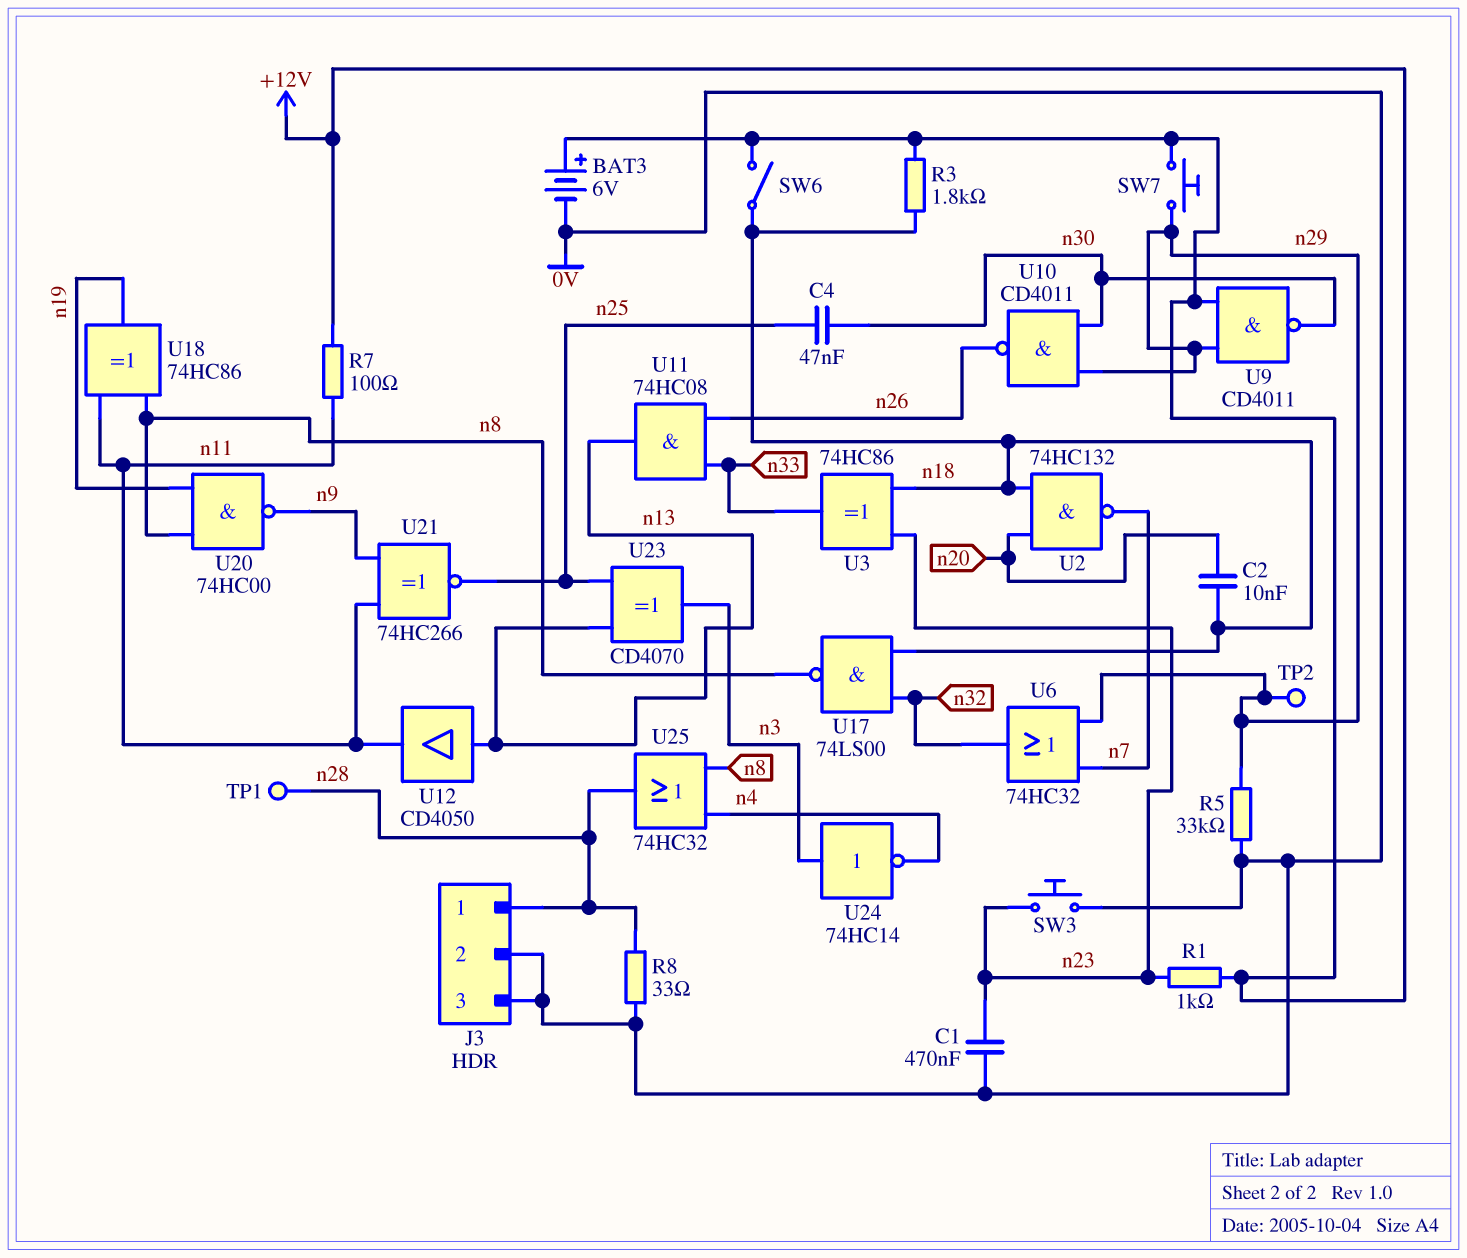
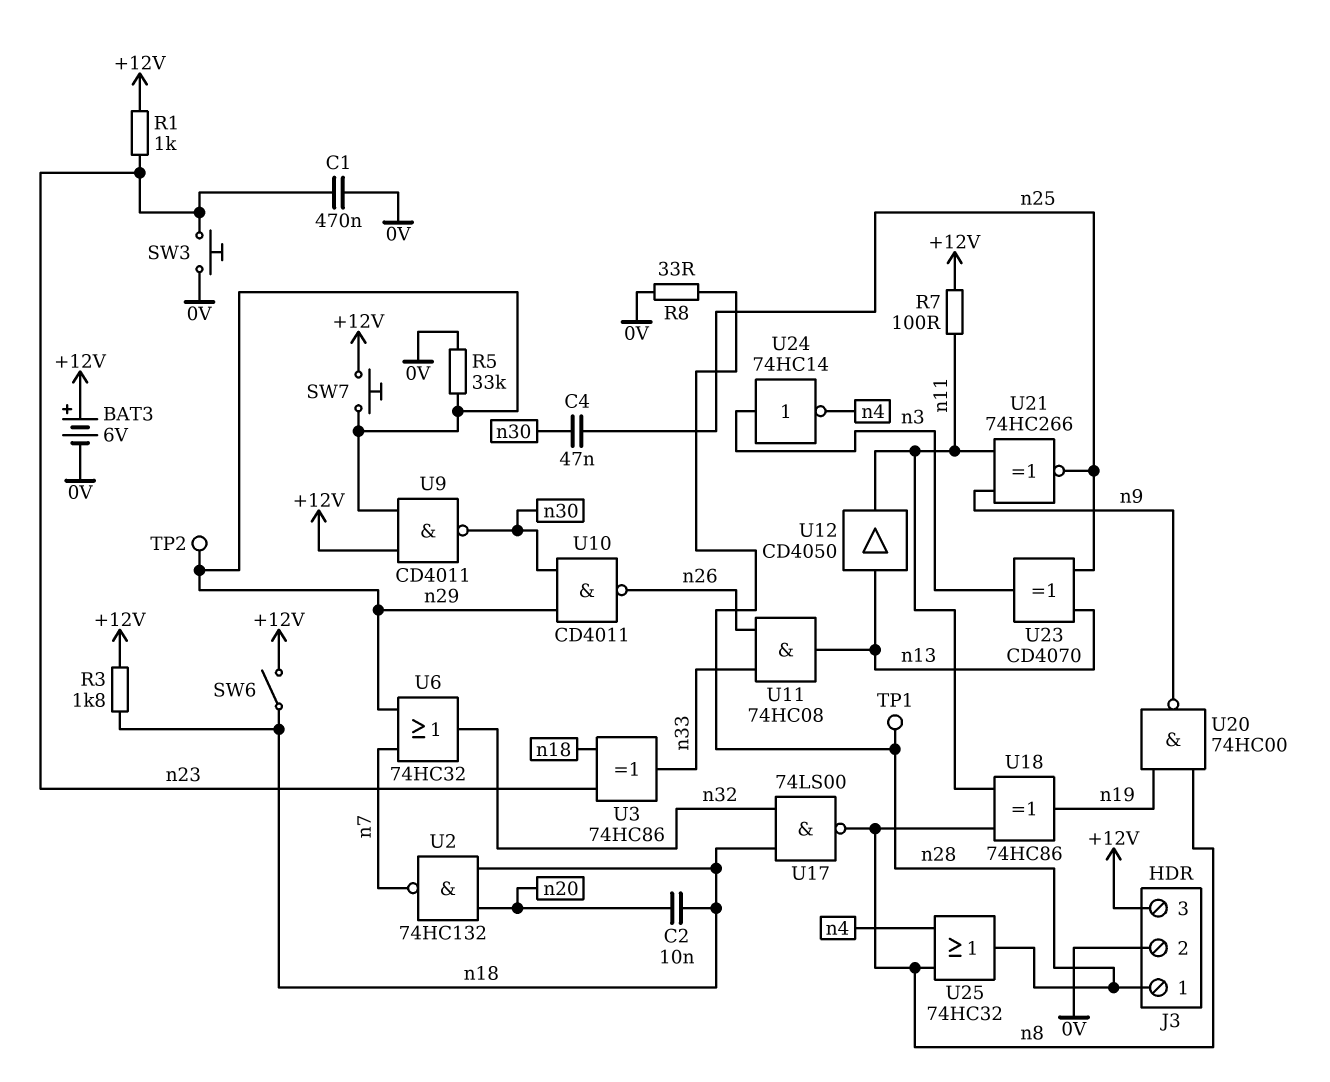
J3 pin 3: 0V -> +12V

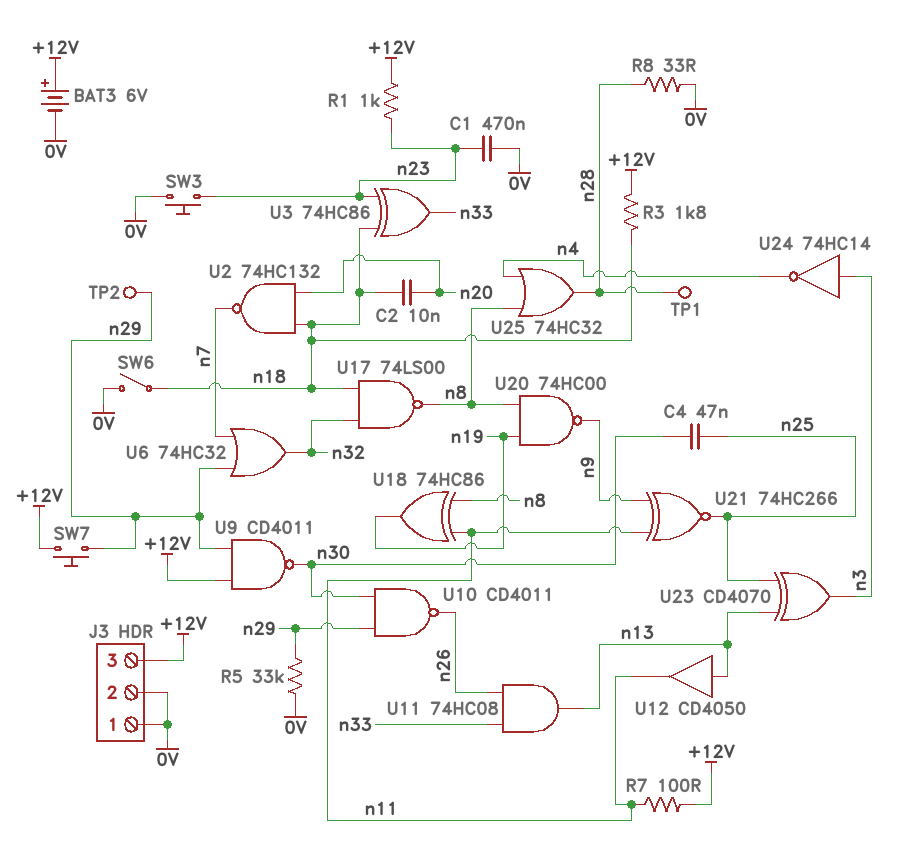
J3 pin 1: n28 -> 0V
SW6: switch (+12V, n18) -> switch (0V, n18)

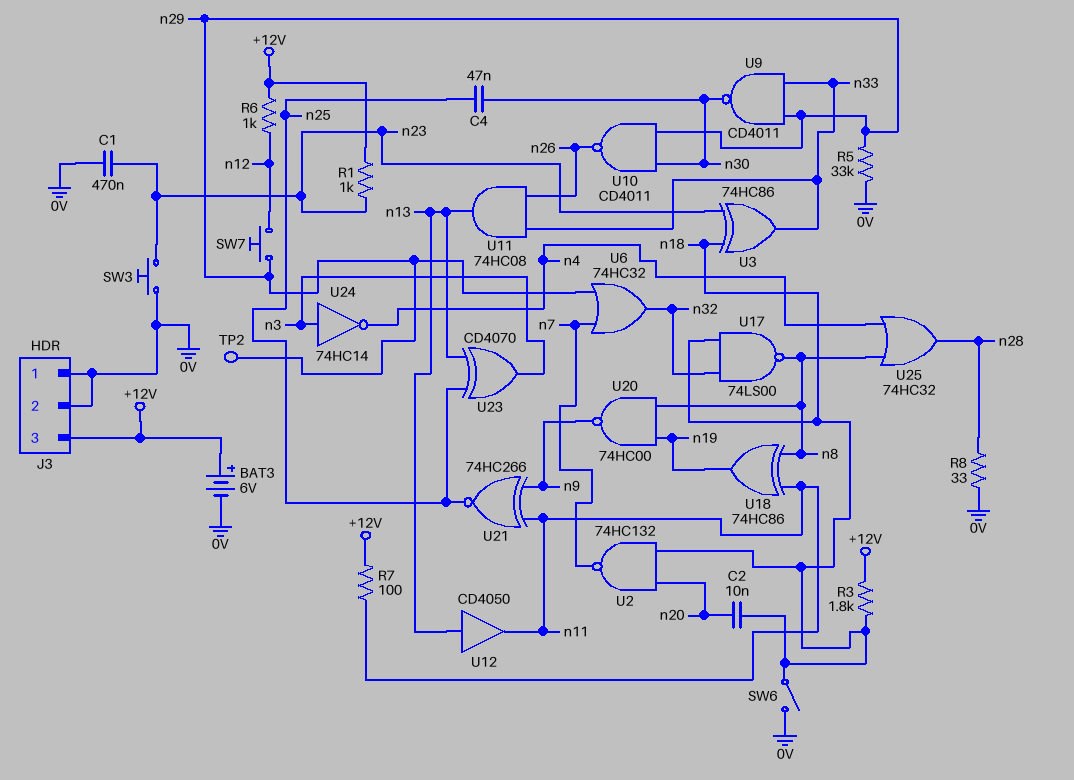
R6: none -> 1k (+12V, n12)
SW7: button (+12V, n29) -> button (n12, n29)
TP1: test point (n28) -> none
U9: NAND CD4011 (in +12V, in n29, out n30) -> NAND CD4011 (in n29, in n33, out n30)

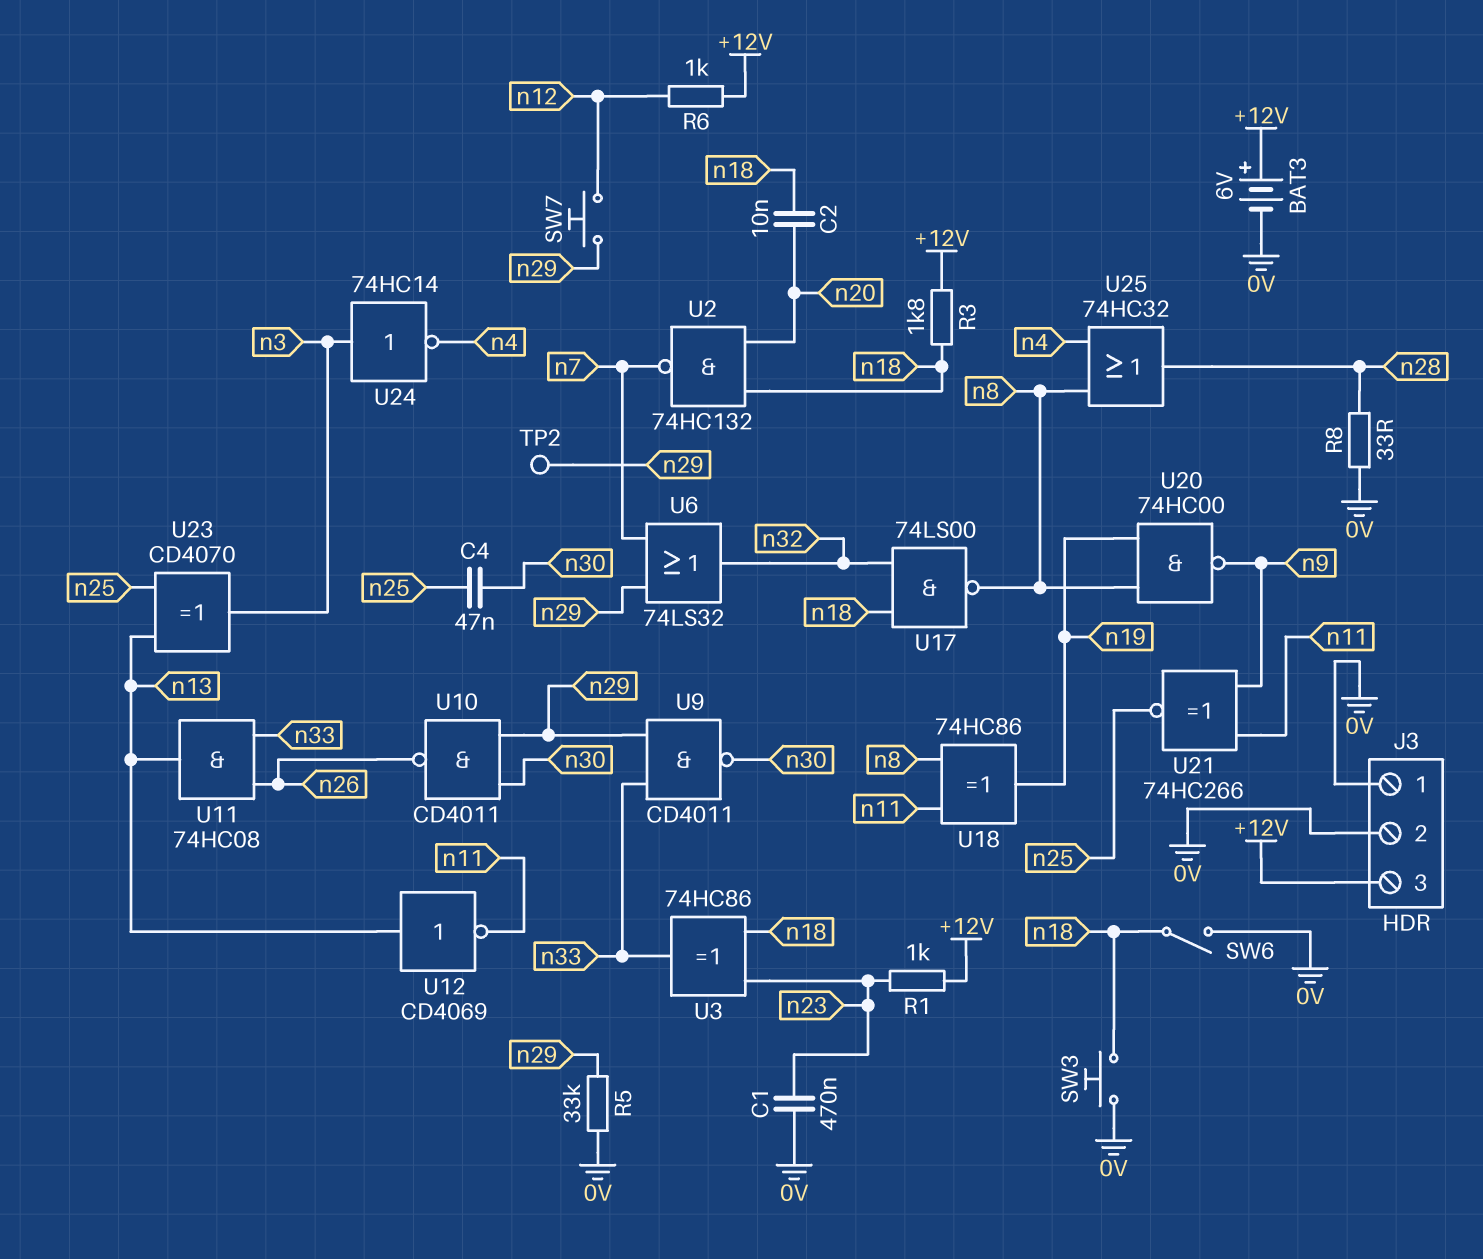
R7: 100 (+12V, n11) -> none
SW3: button (0V, n23) -> button (0V, n18)
U6: OR 74HC32 (in n7, in n29, out n32) -> OR 74LS32 (in n7, in n29, out n32)
U12: buffer CD4050 (in n13, out n11) -> NOT CD4069 (in n13, out n11)

